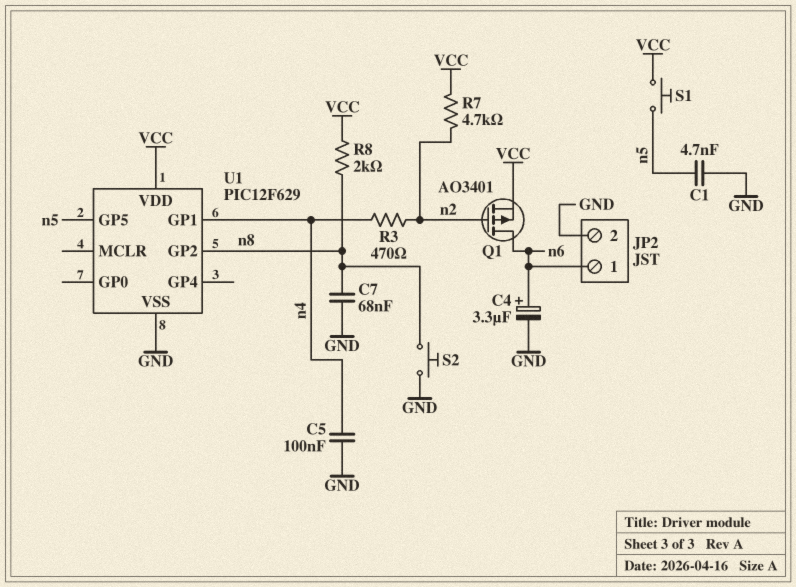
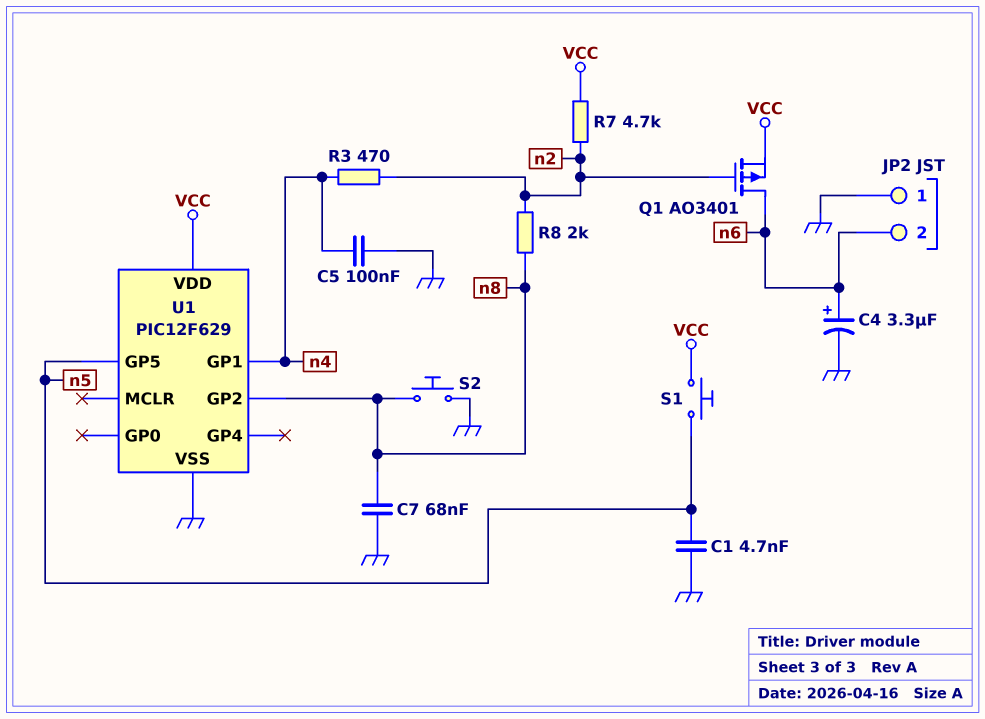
JP2 pin 1: n6 -> GND
JP2 pin 2: GND -> n6
R8: 2k (VCC, n8) -> 2k (n2, n8)

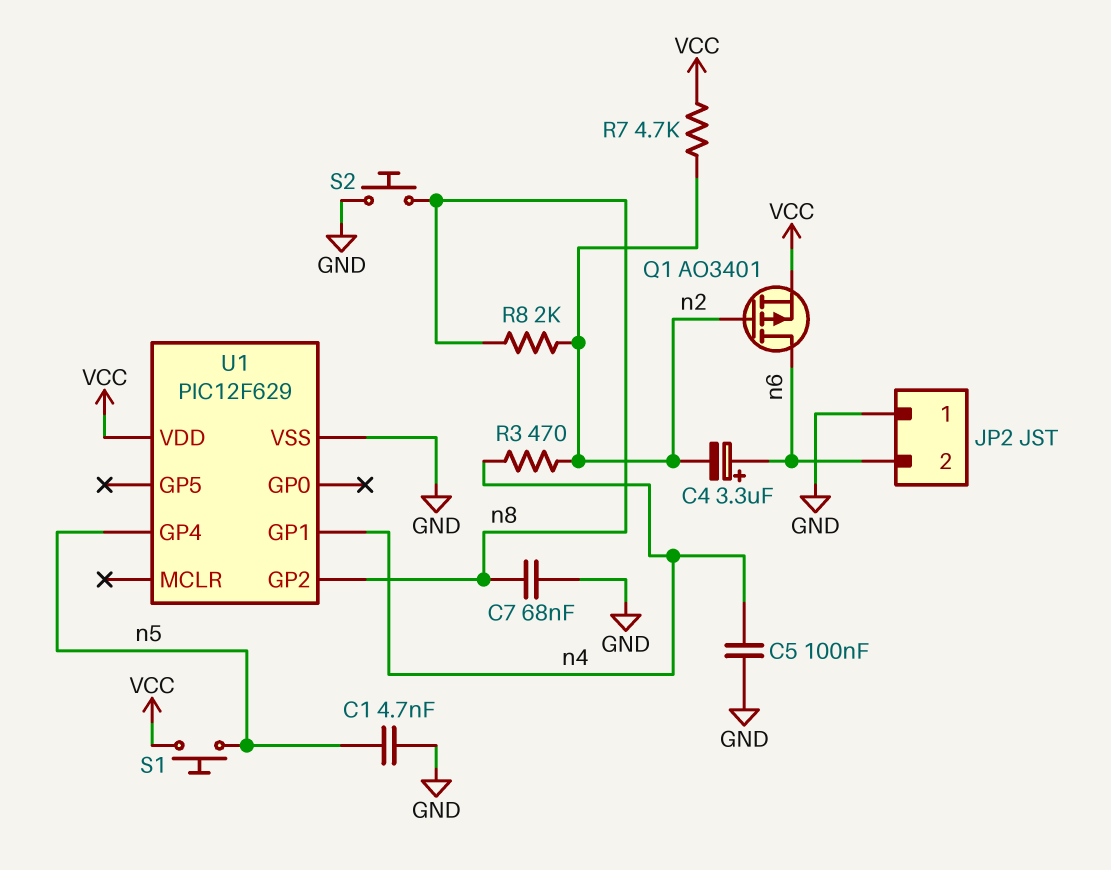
C4: 3.3uF (plus n6, minus GND) -> 3.3uF (plus n6, minus n2)
U1 pin GP4: none -> n5
U1 pin GP5: n5 -> none

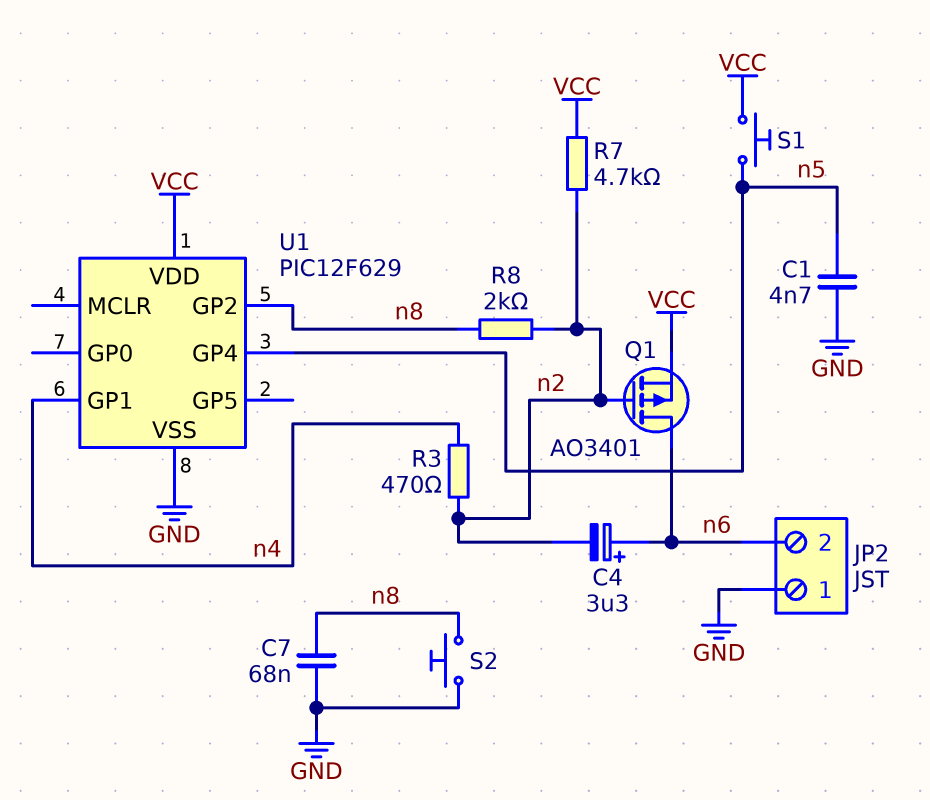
C5: 100nF (GND, n4) -> none

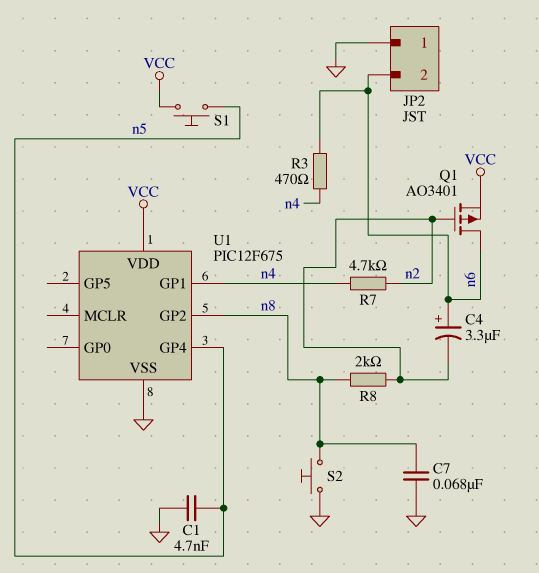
R3: 470 (n2, n4) -> 470 (n4, n6)
R7: 4.7k (VCC, n2) -> 4.7k (n2, n4)
U1: PIC12F629 -> PIC12F675

